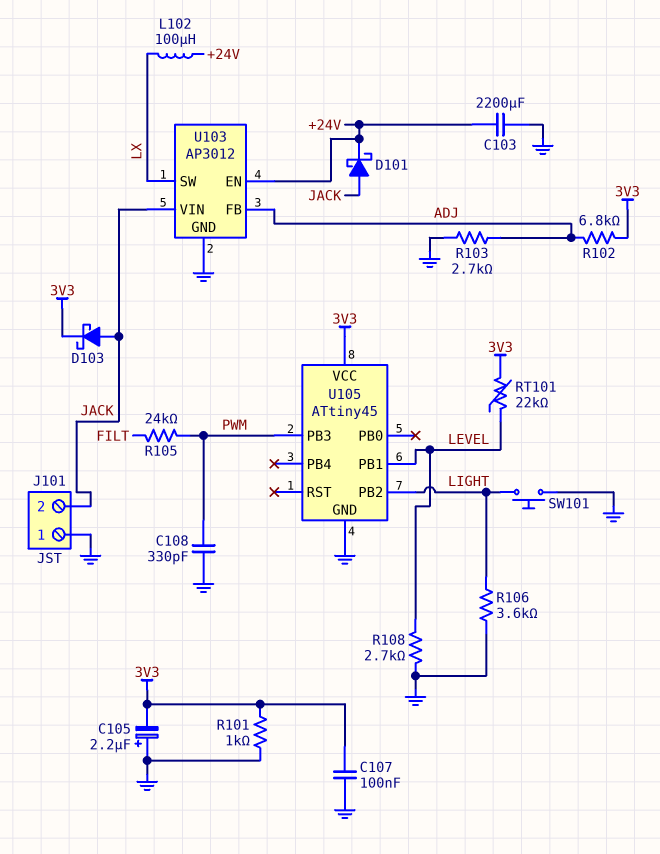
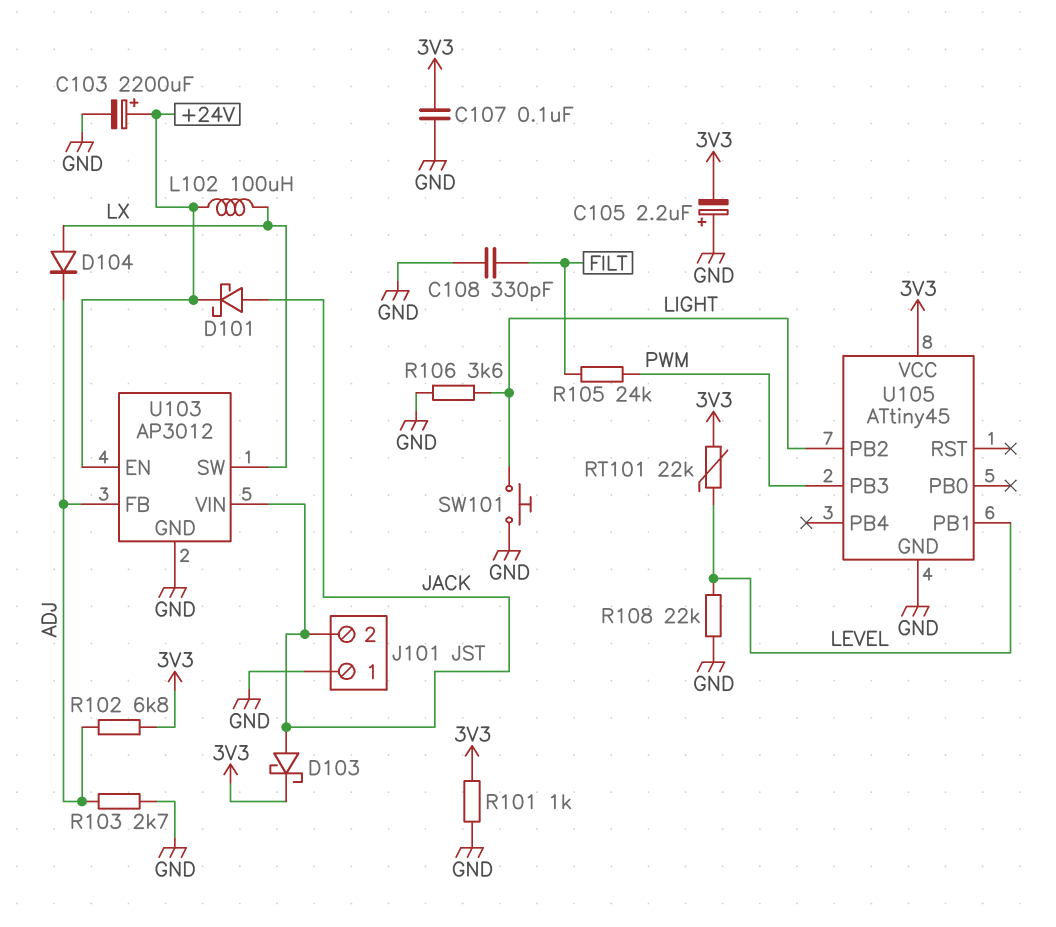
C103: 2200uF (+24V, GND) -> 2200uF (plus +24V, minus GND)
C108: 330pF (GND, PWM) -> 330pF (FILT, GND)
D104: none -> diode (A LX, K ADJ)
R108: 2.7k (GND, LEVEL) -> 22k (GND, LEVEL)

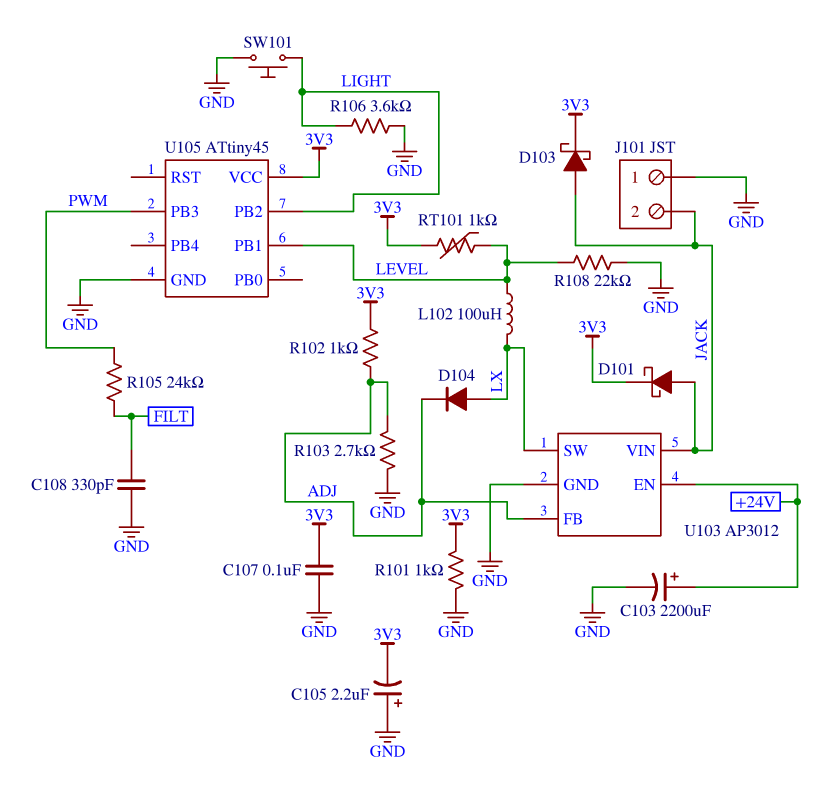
D101: schottky (A JACK, K +24V) -> schottky (A JACK, K 3V3)
L102: 100uH (+24V, LX) -> 100uH (LEVEL, LX)
R102: 6.8k (3V3, ADJ) -> 1k (3V3, ADJ)
RT101: 22k (3V3, LEVEL) -> 1k (3V3, LEVEL)

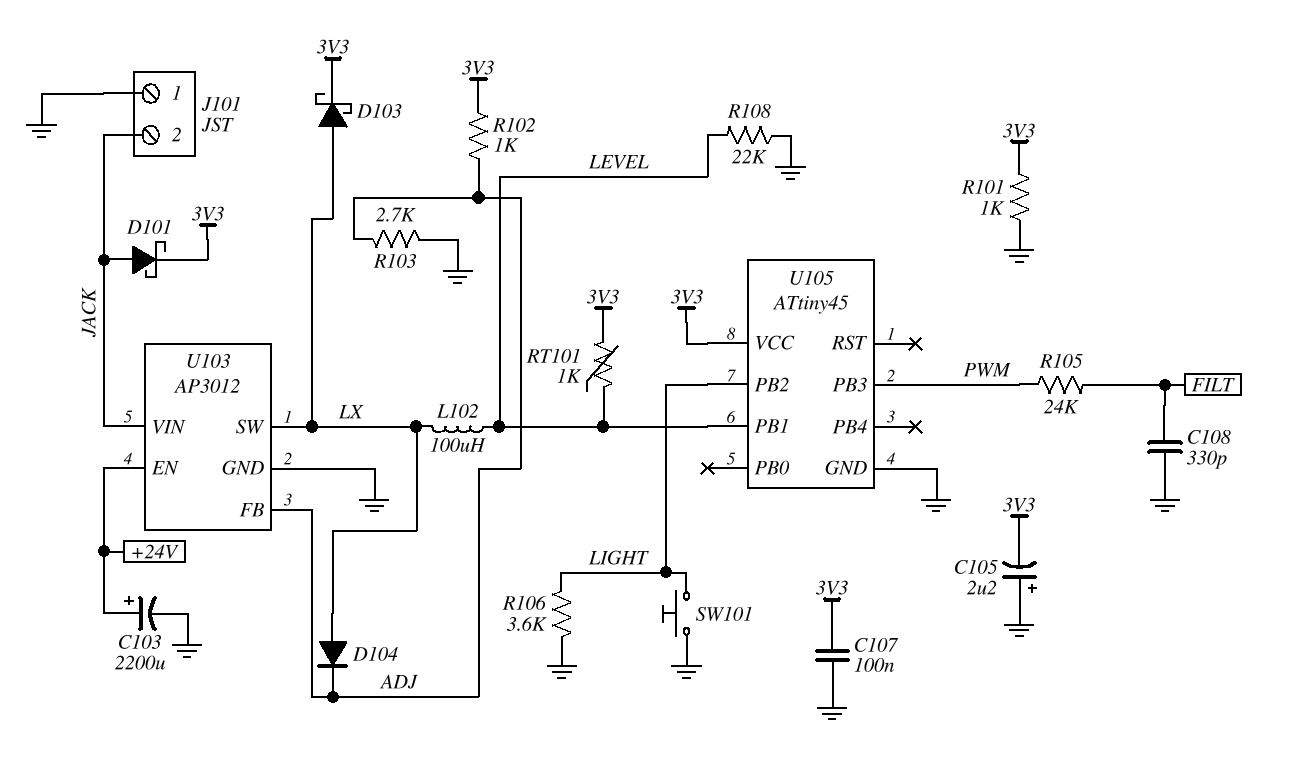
D103: schottky (A JACK, K 3V3) -> schottky (A LX, K 3V3)

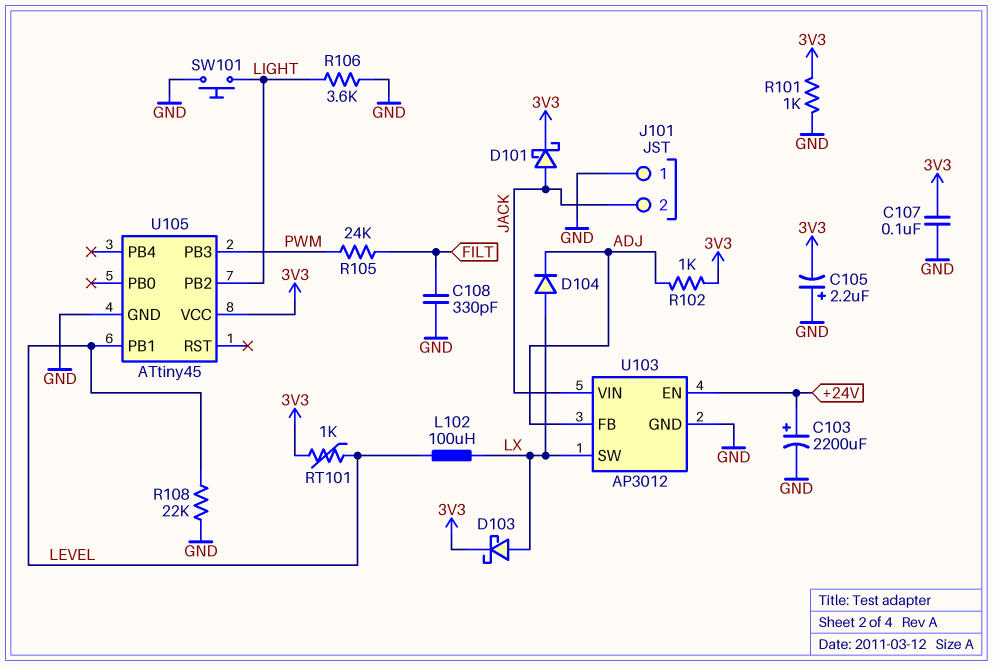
R103: 2.7k (ADJ, GND) -> none

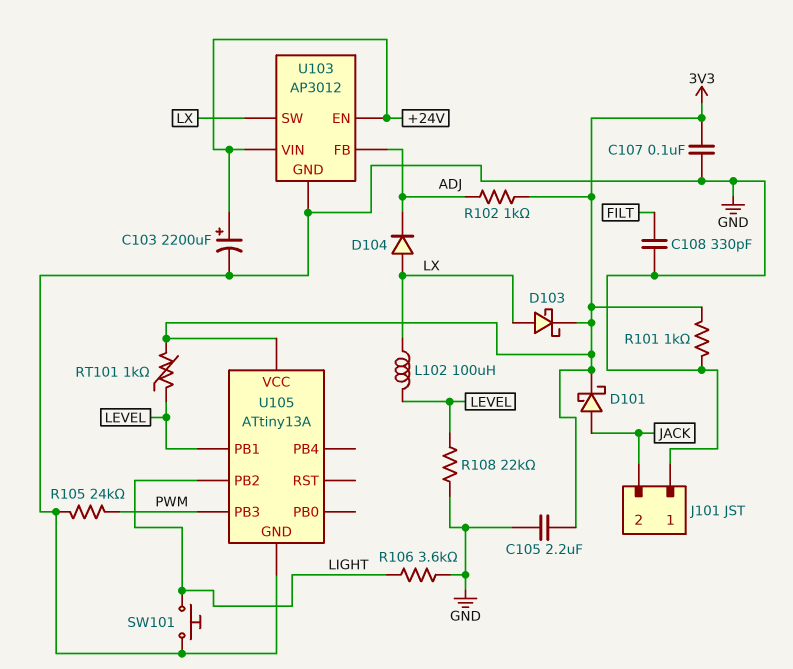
C105: 2.2uF (plus GND, minus 3V3) -> 2.2uF (3V3, GND)
R105: 24k (FILT, PWM) -> 24k (GND, PWM)
U103 pin VIN: JACK -> +24V
U105: ATtiny45 -> ATtiny13A

